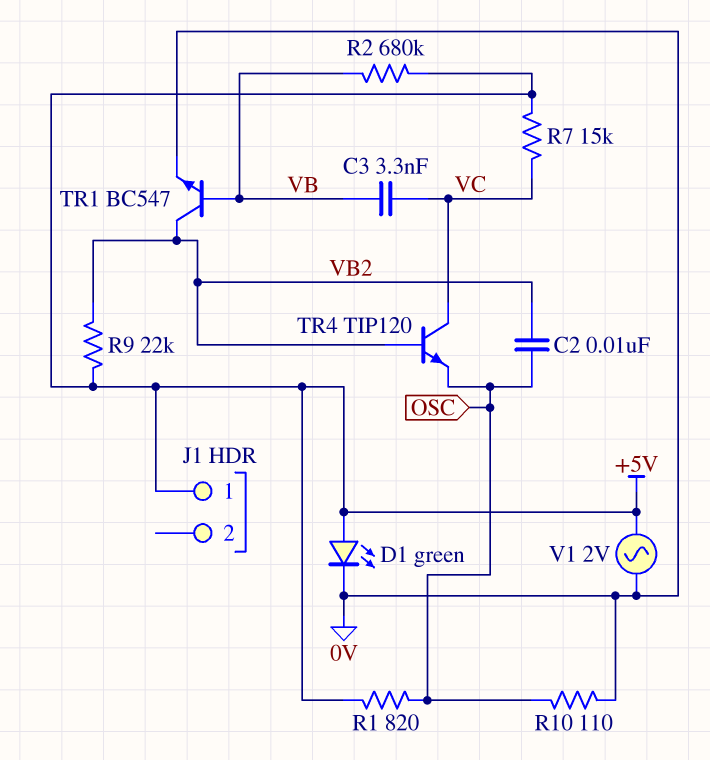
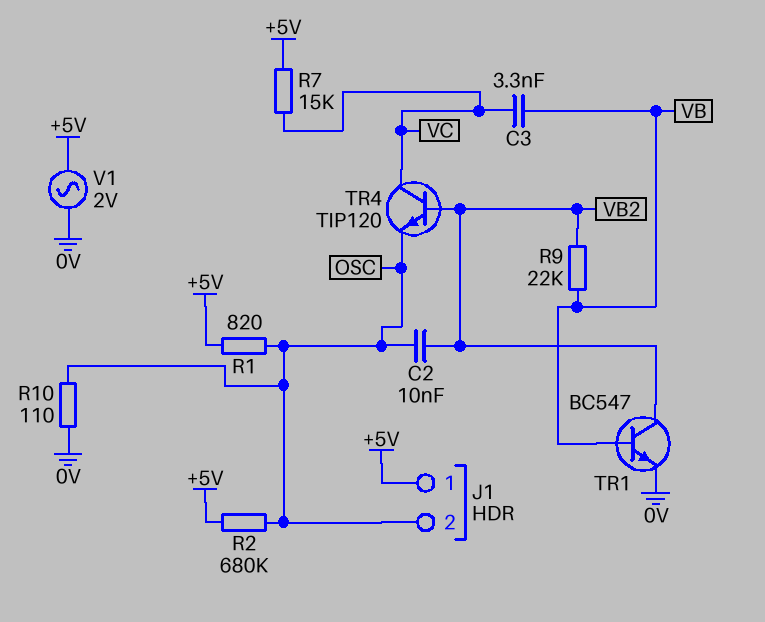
D1: LED green (A +5V, K 0V) -> none
J1 pin 2: none -> OSC
R2: 680k (+5V, VB) -> 680k (+5V, OSC)
R9: 22k (+5V, VB2) -> 22k (VB, VB2)

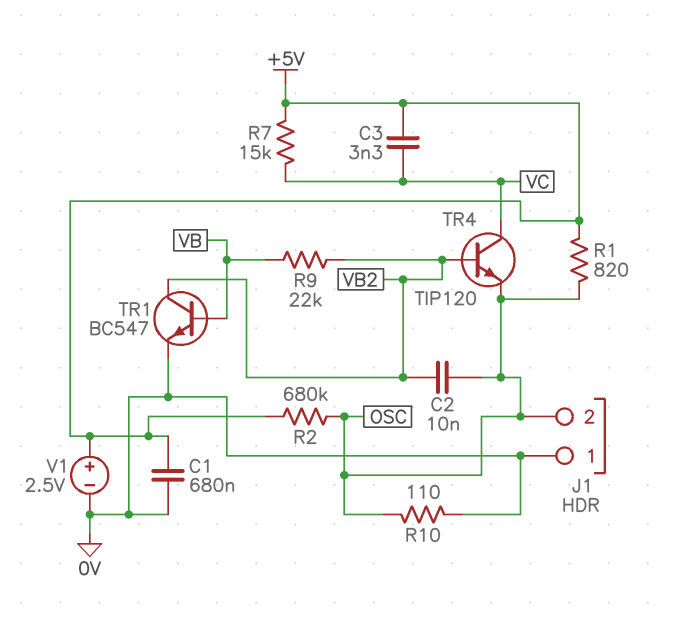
C1: none -> 680nF (+5V, 0V)
C3: 3.3nF (VB, VC) -> 3.3nF (+5V, VC)
J1 pin 1: +5V -> 0V
V1: AC 2V (+5V, 0V) -> 2.5V (plus +5V, minus 0V)

